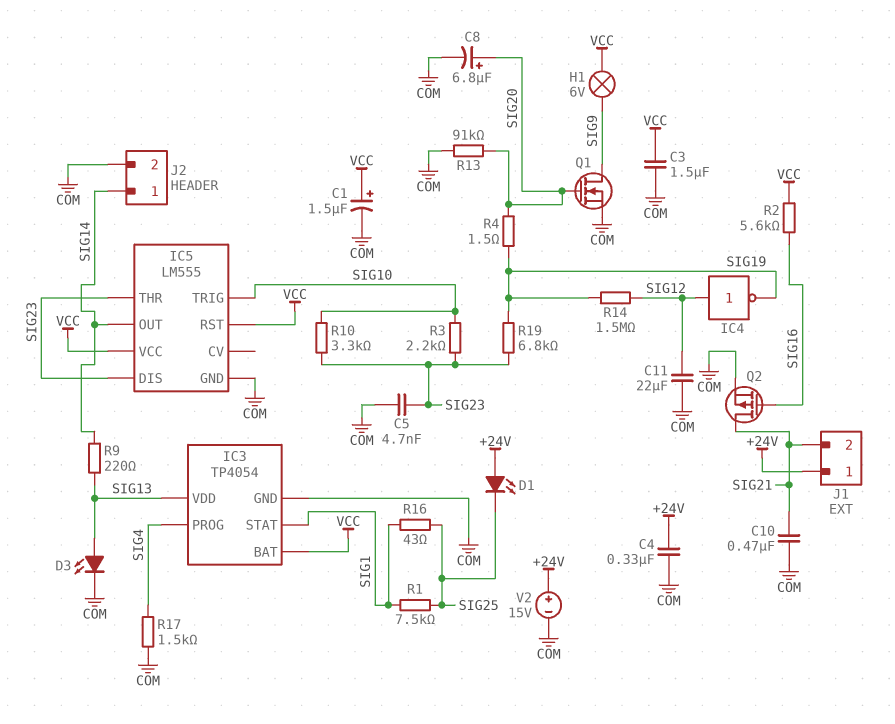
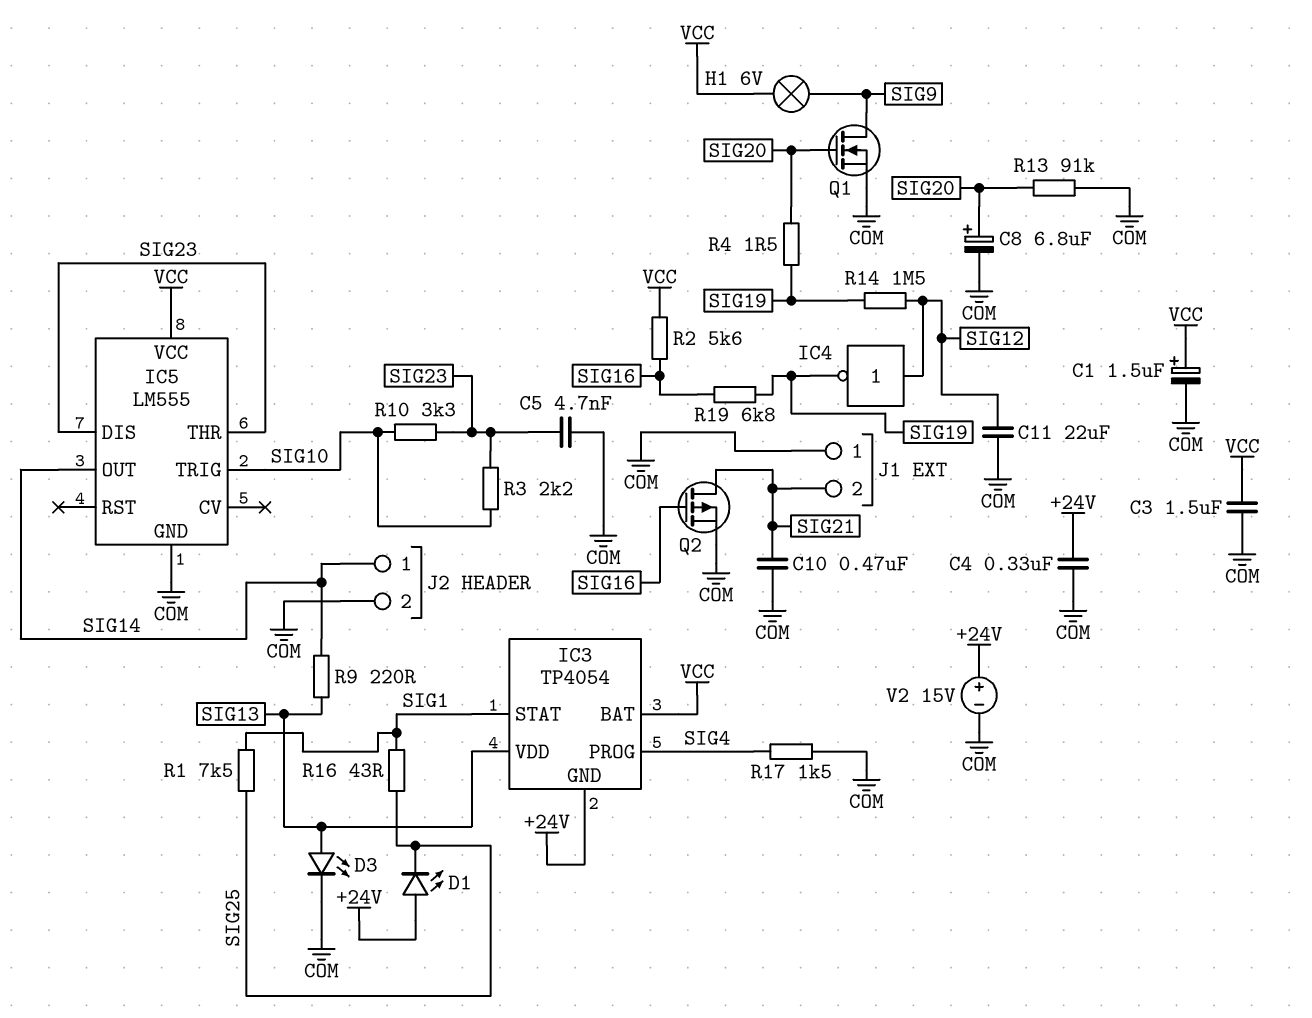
IC3 pin GND: COM -> +24V
IC5 pin RST: VCC -> none
J1 pin 1: +24V -> COM
R19: 6.8k (SIG19, SIG23) -> 6.8k (SIG16, SIG19)

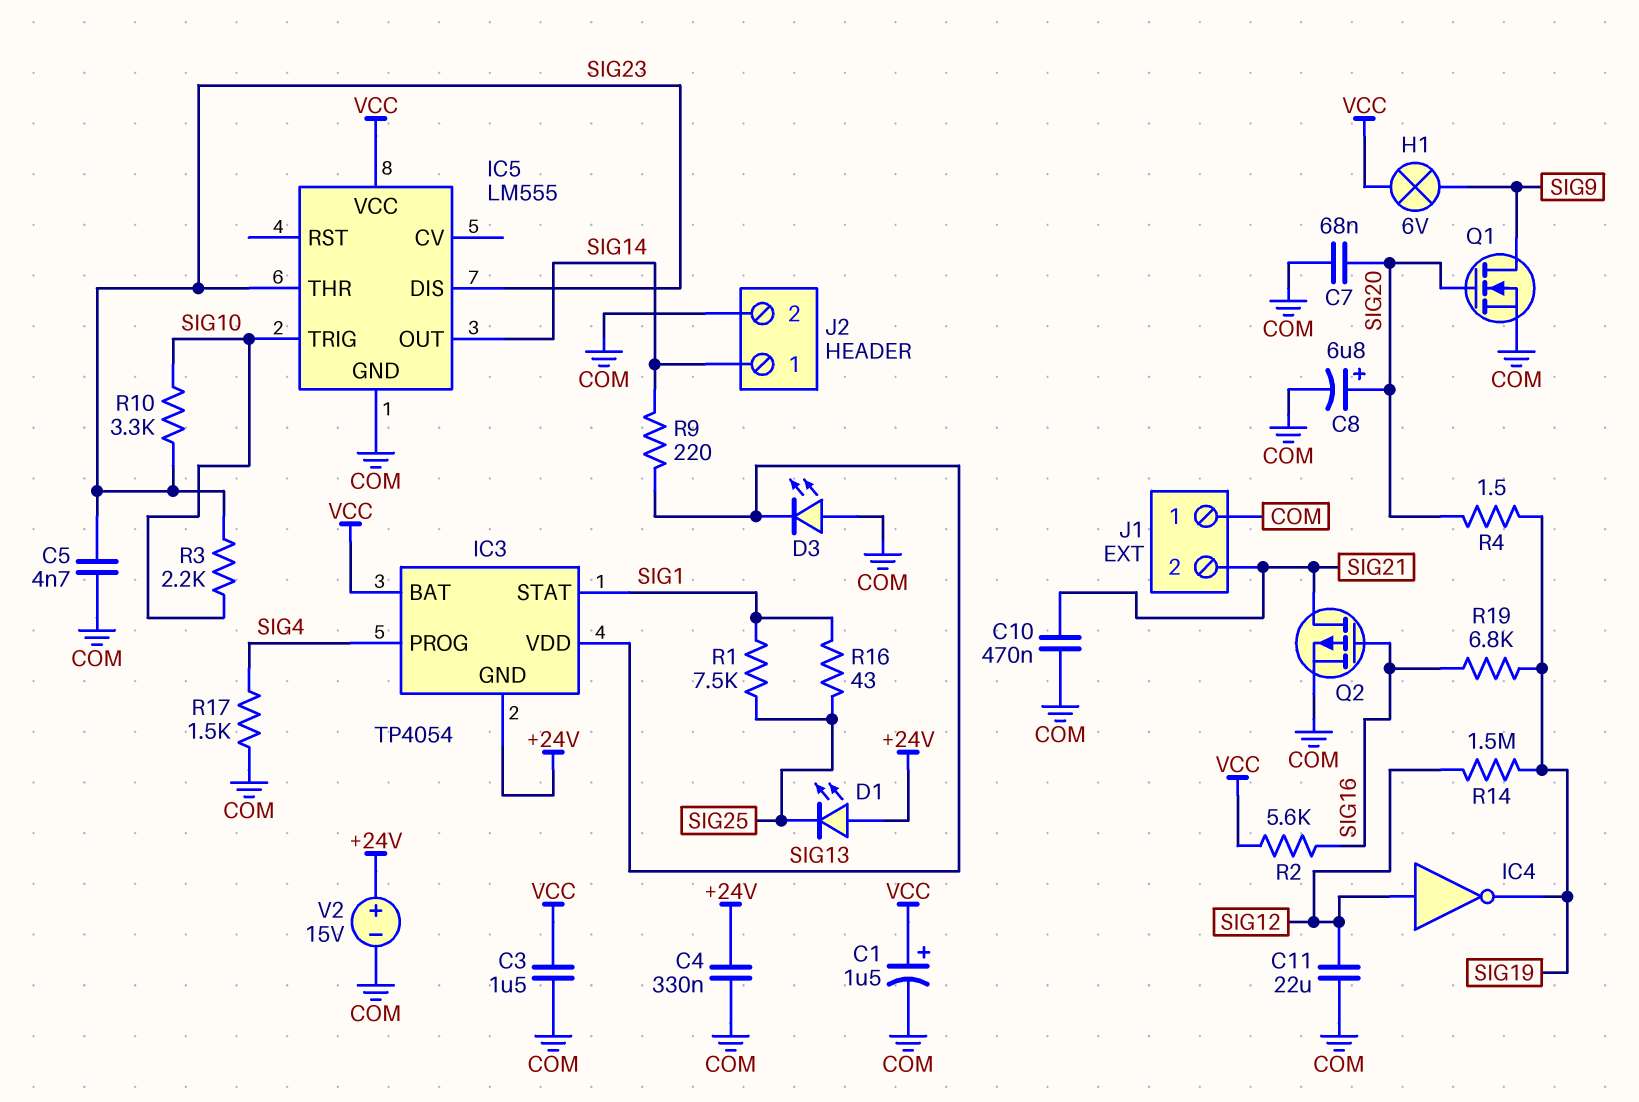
C7: none -> 68nF (COM, SIG20)
D3: LED (A SIG13, K COM) -> LED (A COM, K SIG13)
R13: 91k (COM, SIG20) -> none

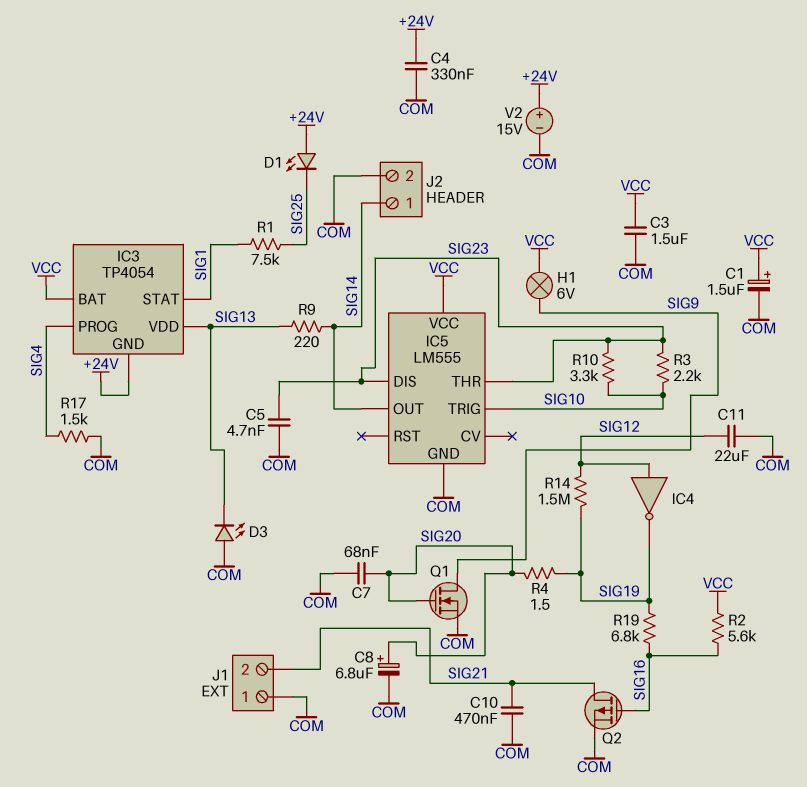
R16: 43 (SIG1, SIG25) -> none

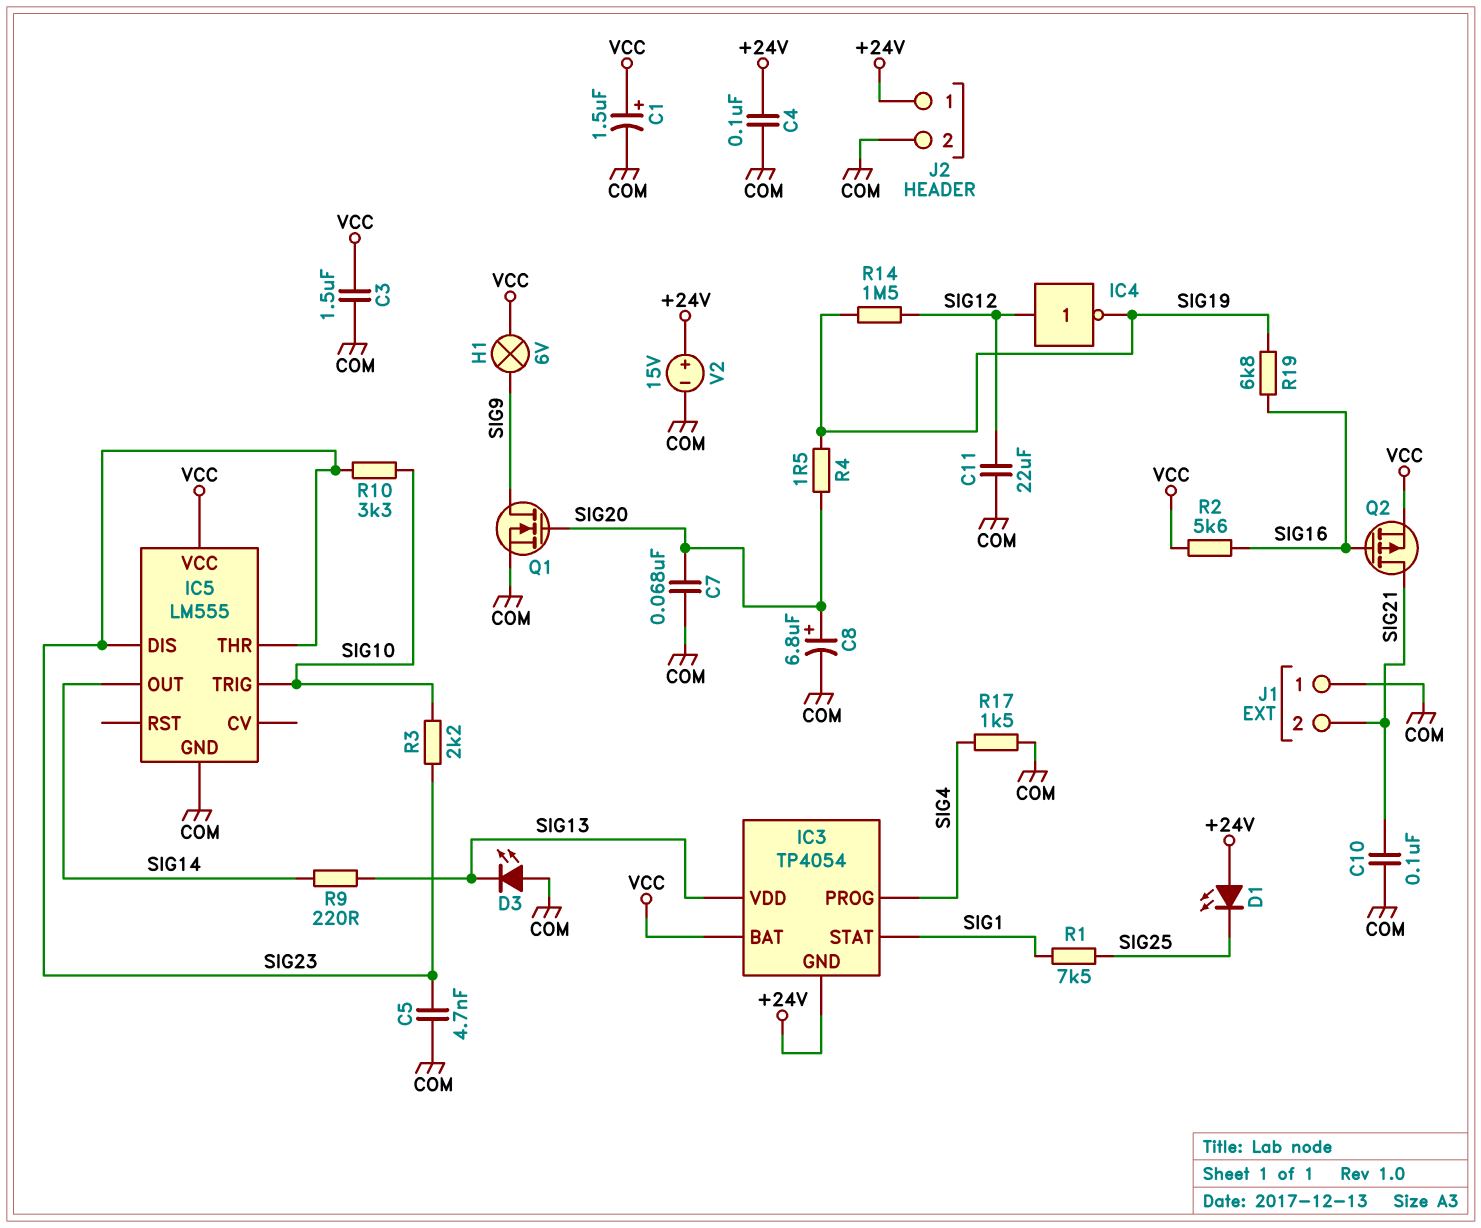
C4: 330nF (+24V, COM) -> 100nF (+24V, COM)
C10: 470nF (COM, SIG21) -> 100nF (COM, SIG21)
J2 pin 1: SIG14 -> +24V
Q2: PMOS (G SIG16, D SIG21, S COM) -> PMOS (G SIG16, D SIG21, S VCC)

